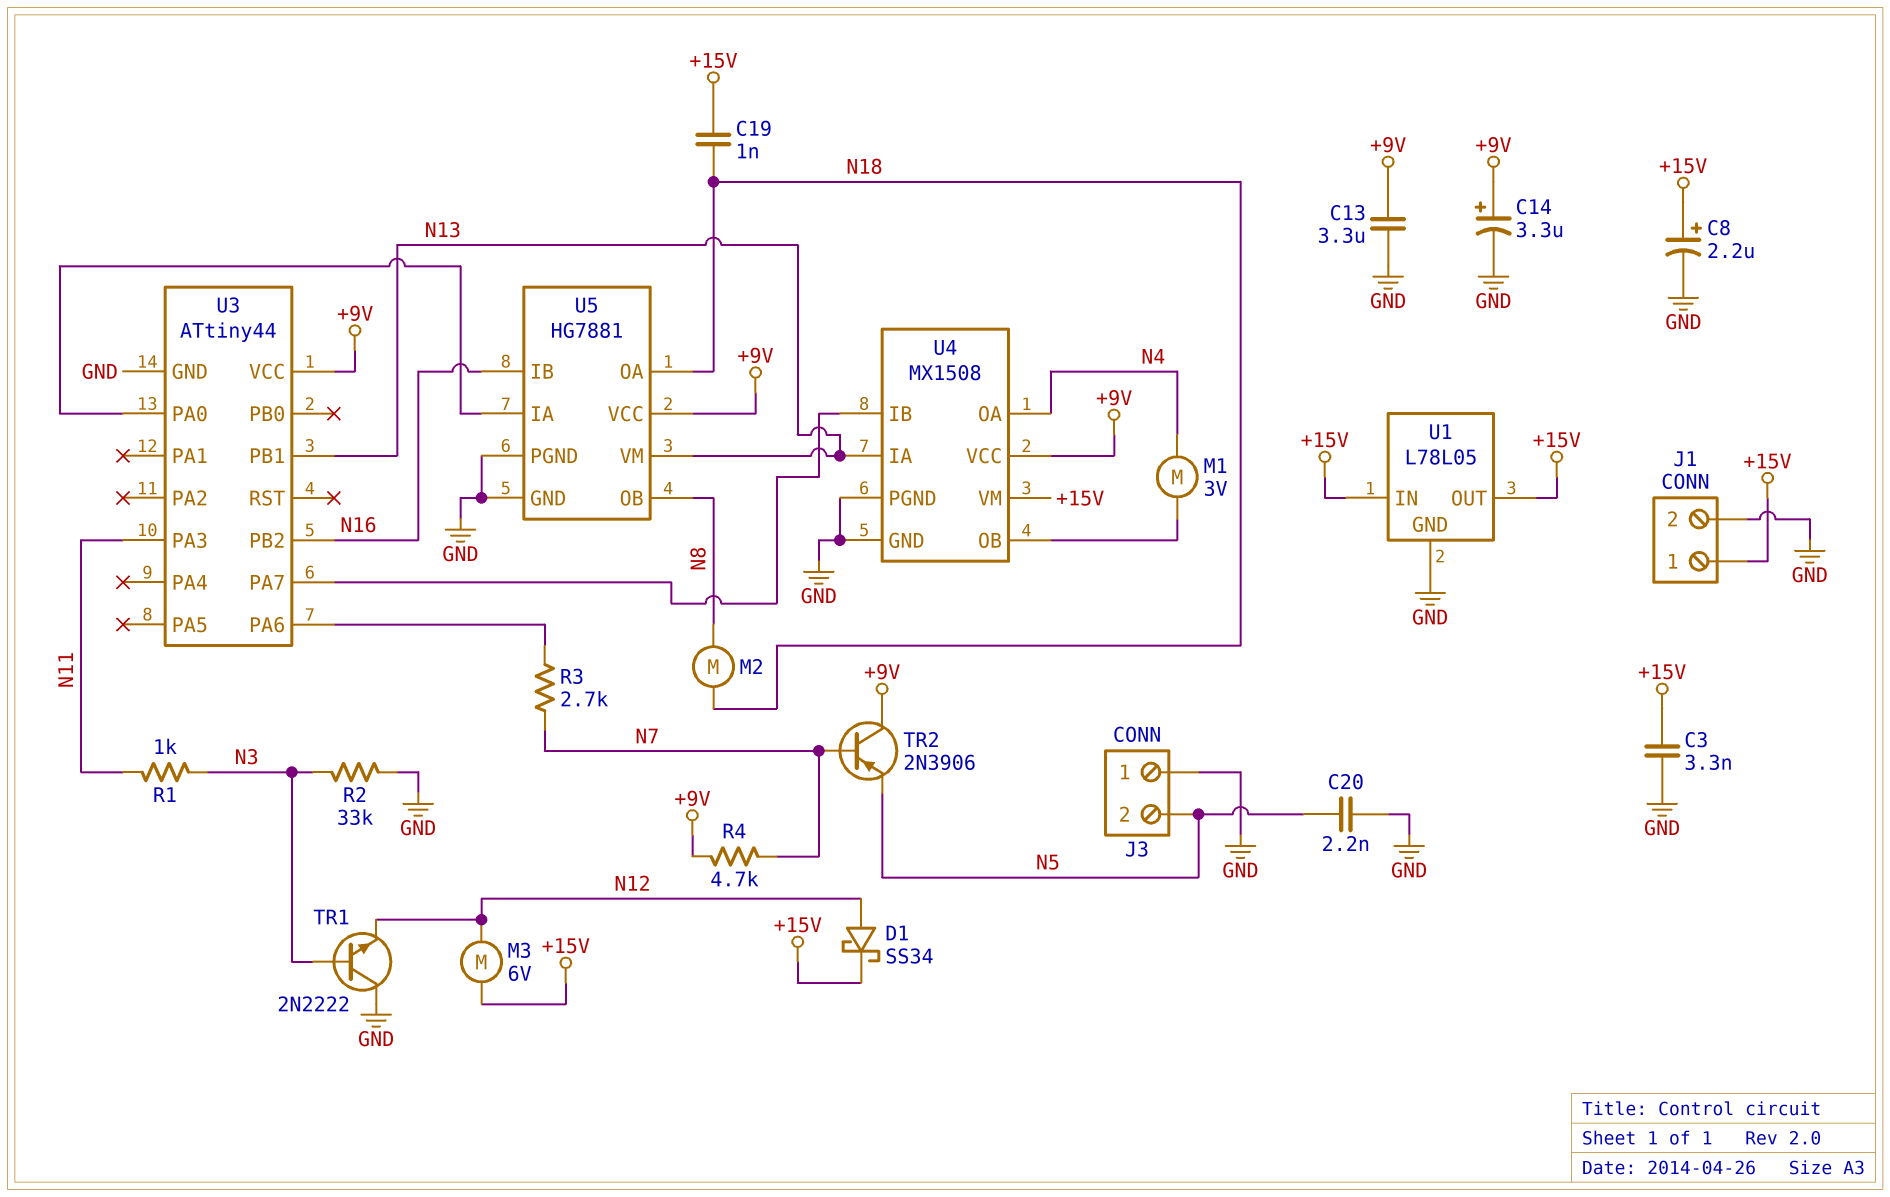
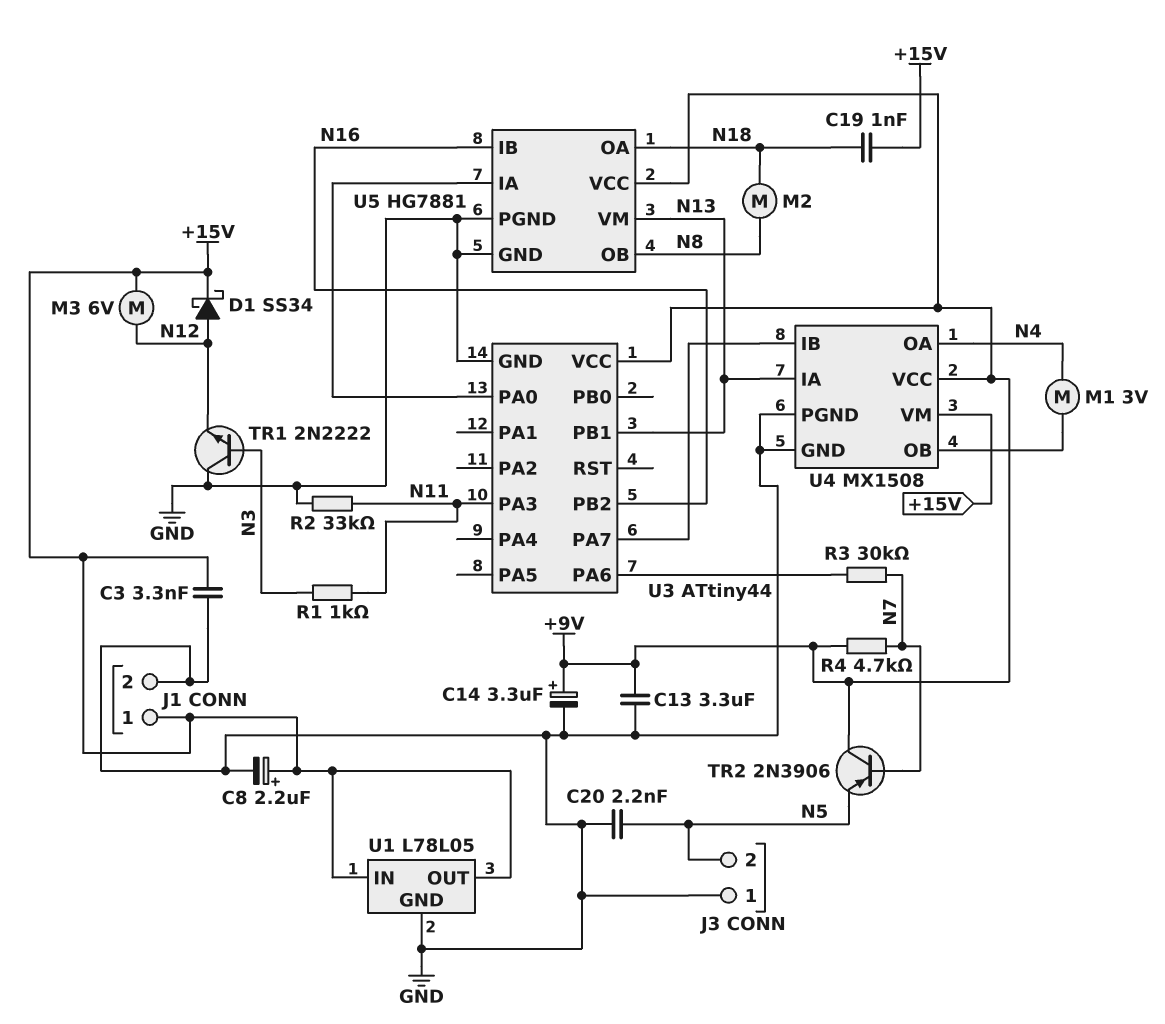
R2: 33k (GND, N3) -> 33k (GND, N11)
R3: 2.7k (N7, U3/PA6) -> 30k (N7, U3/PA6)

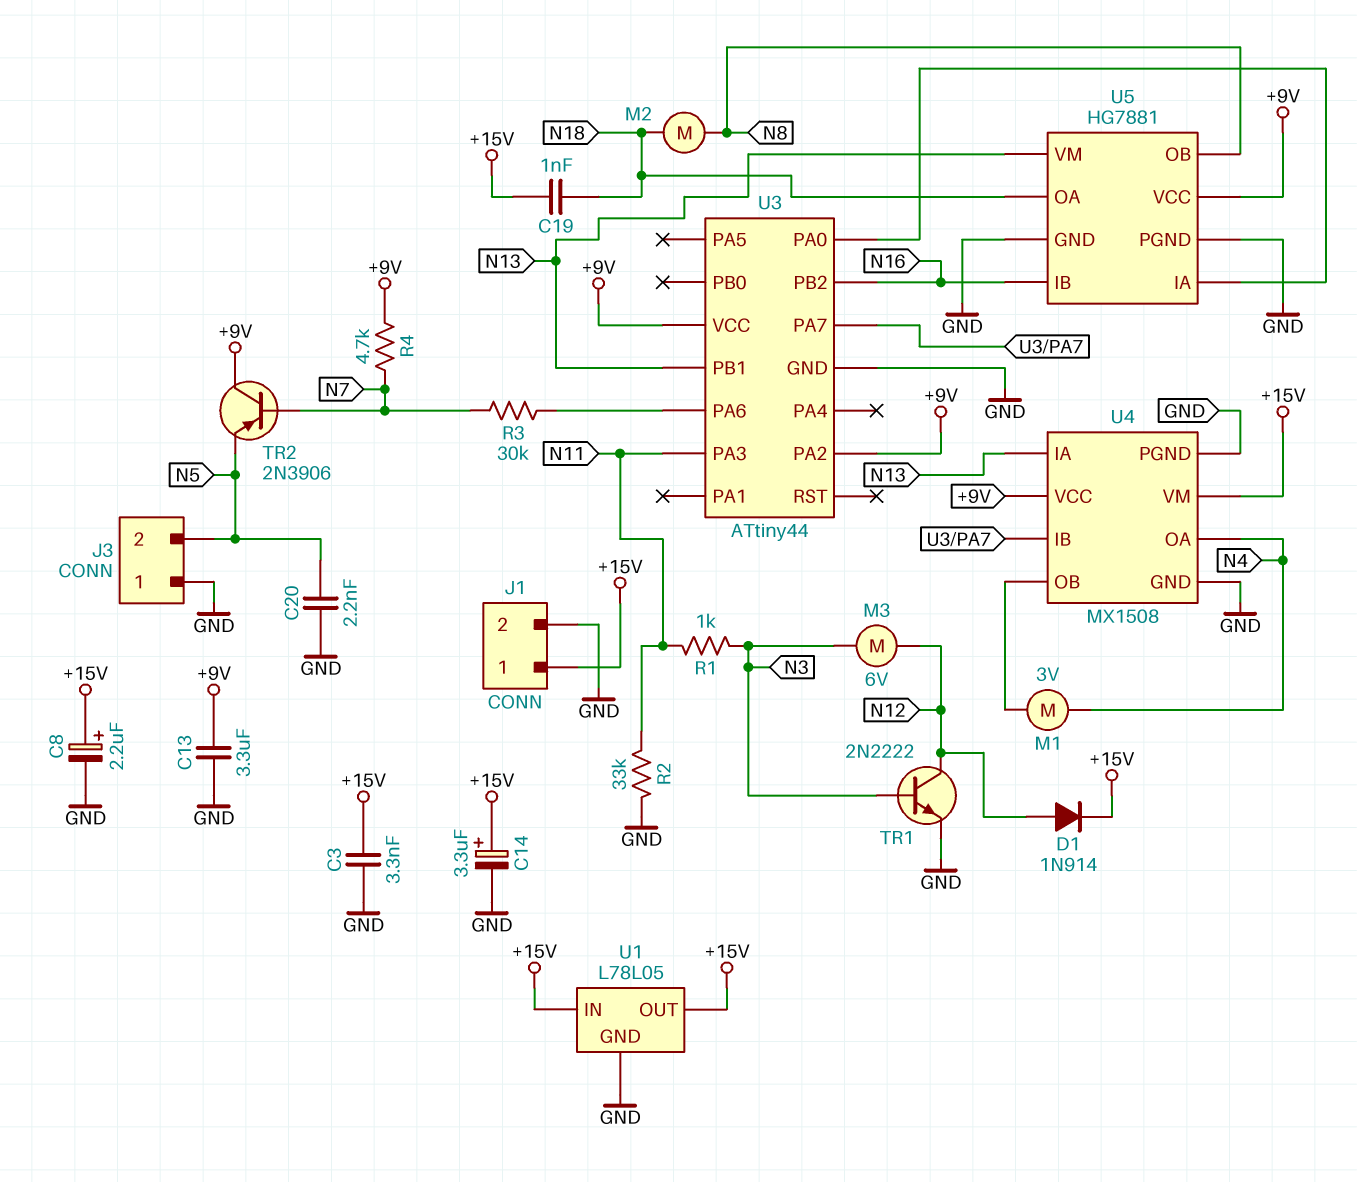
C14: 3.3uF (plus +9V, minus GND) -> 3.3uF (plus +15V, minus GND)
D1: schottky SS34 (A N12, K +15V) -> diode 1N914 (A N12, K +15V)
M3: motor 6V (+15V, N12) -> motor 6V (N3, N12)
TR1: NPN 2N2222 (B N3, C GND, E N12) -> NPN 2N2222 (B N3, C N12, E GND)
U3 pin PA2: none -> +9V

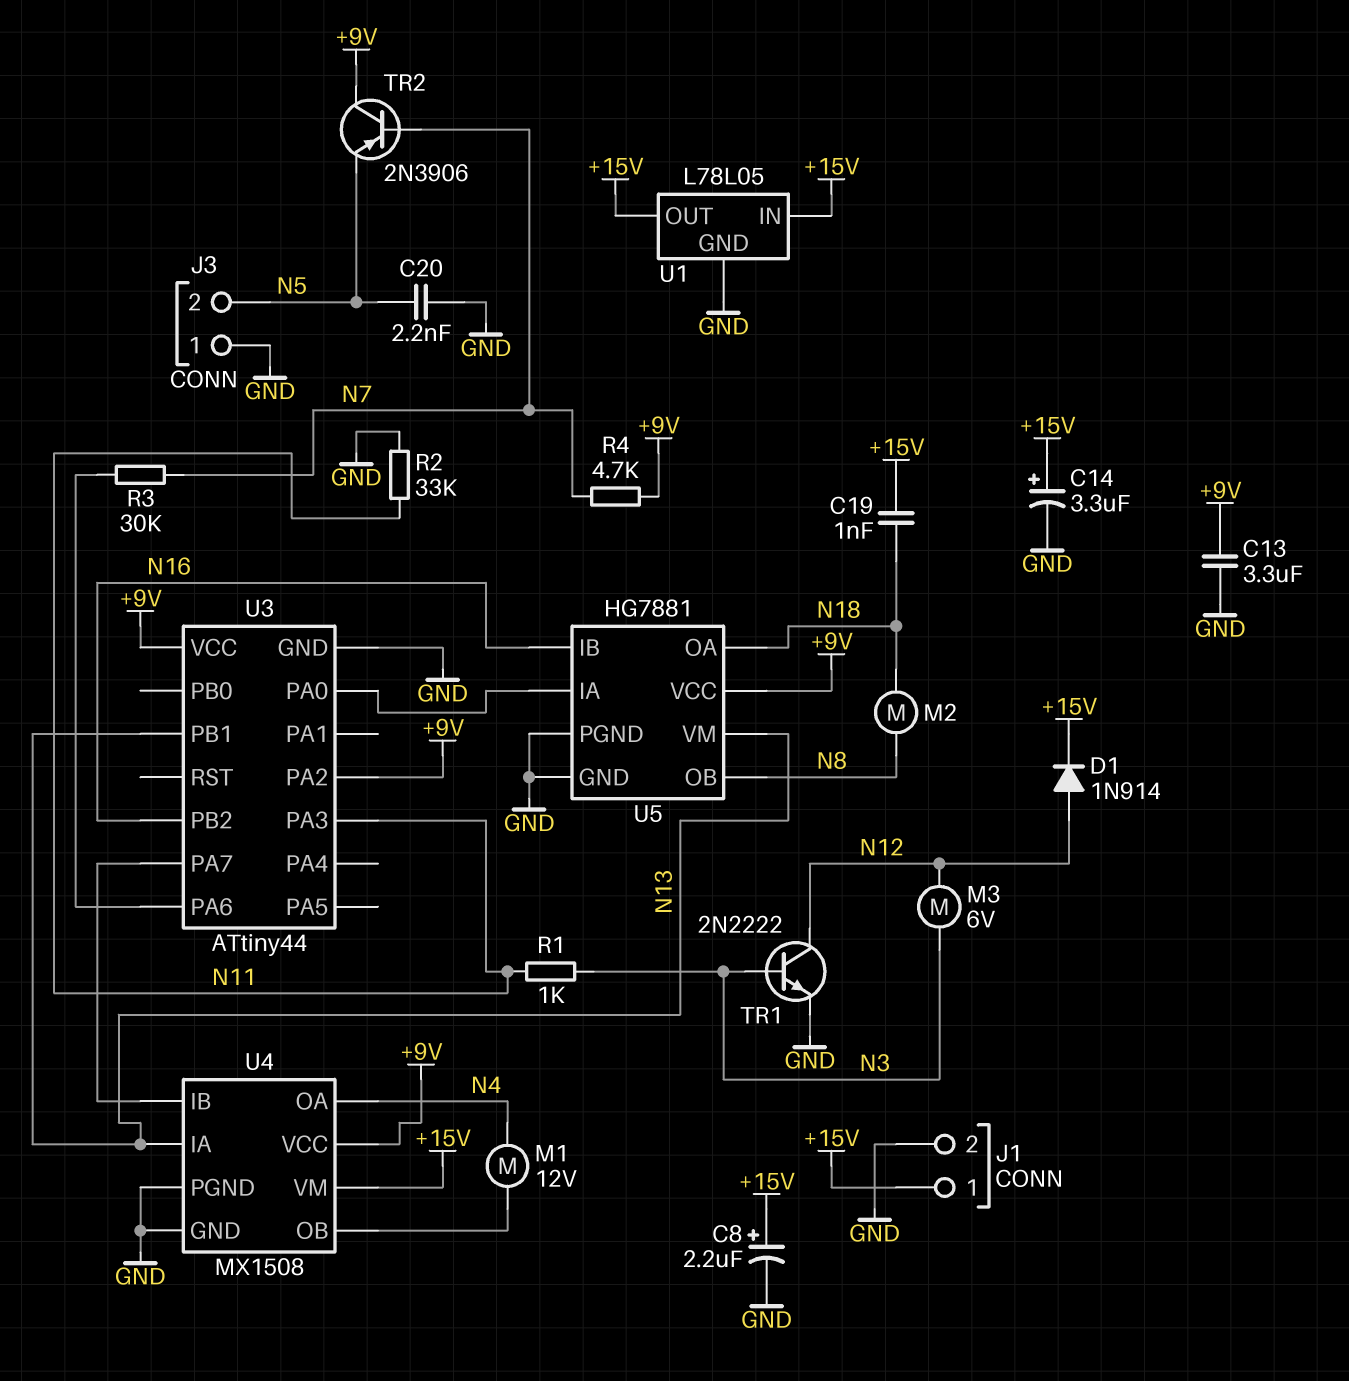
C3: 3.3nF (+15V, GND) -> none
M1: motor 3V (N4, U4/OB) -> motor 12V (N4, U4/OB)

